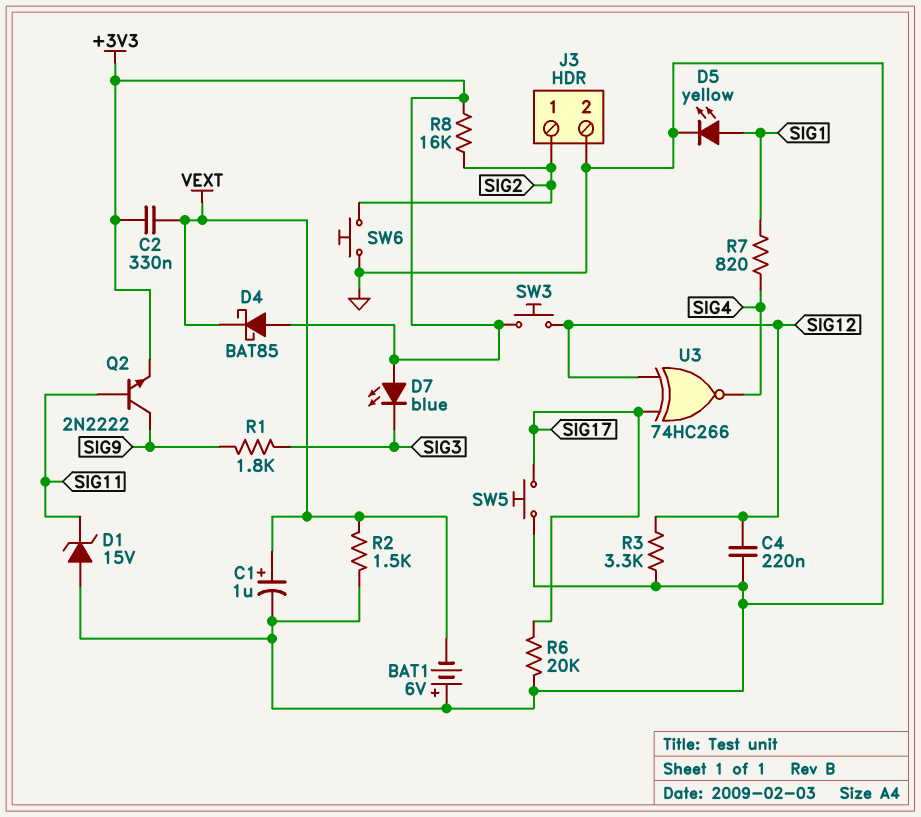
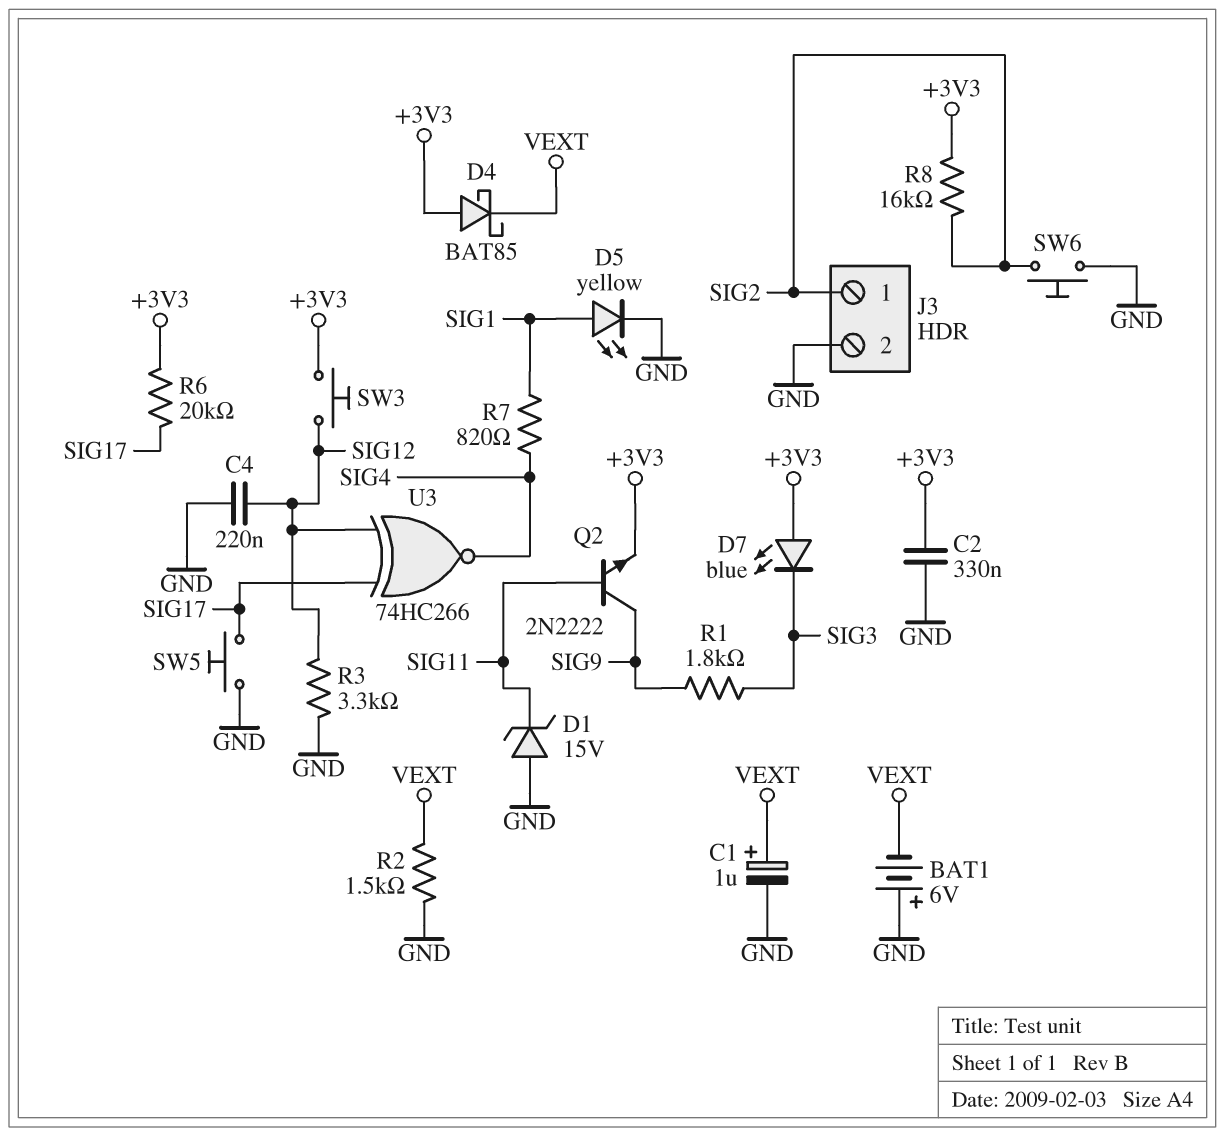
C2: 330nF (+3V3, VEXT) -> 330nF (+3V3, GND)
R6: 20k (GND, SIG17) -> 20k (+3V3, SIG17)

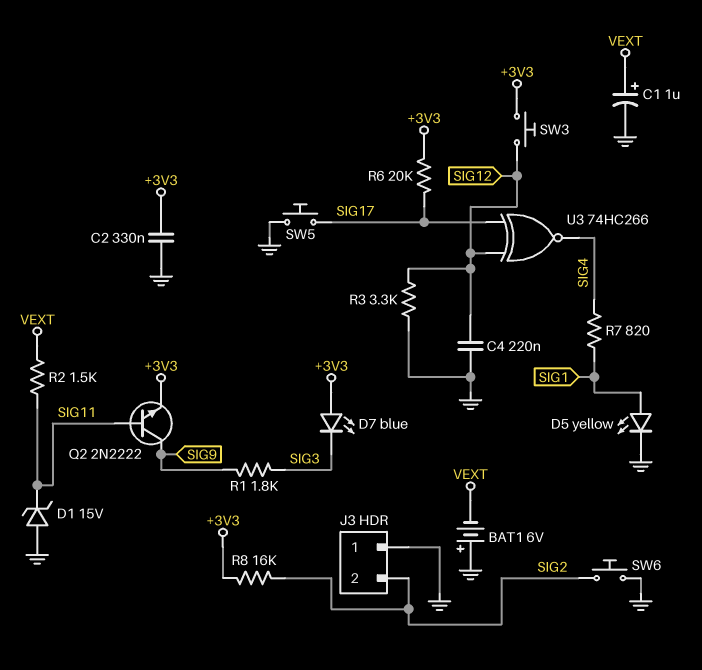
D4: schottky BAT85 (A +3V3, K VEXT) -> none
J3 pin 1: SIG2 -> GND
J3 pin 2: GND -> SIG2
R2: 1.5k (GND, VEXT) -> 1.5k (SIG11, VEXT)

